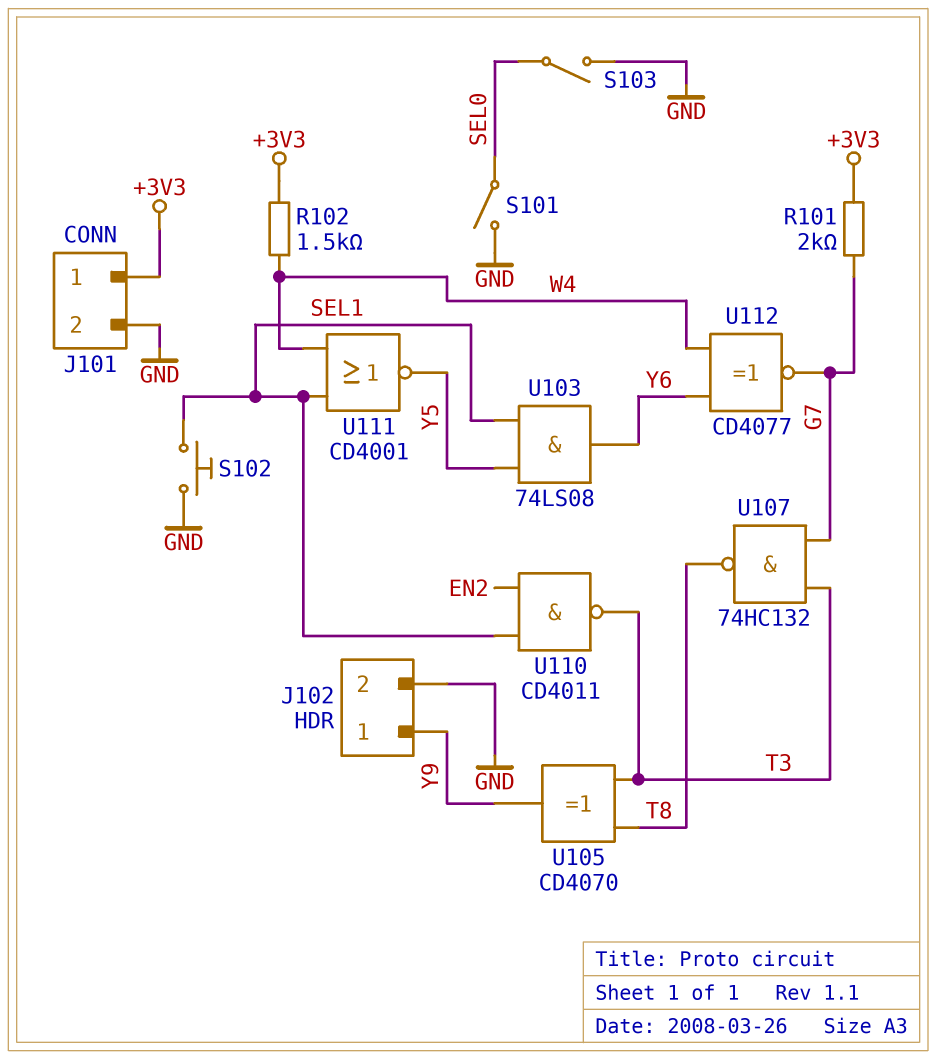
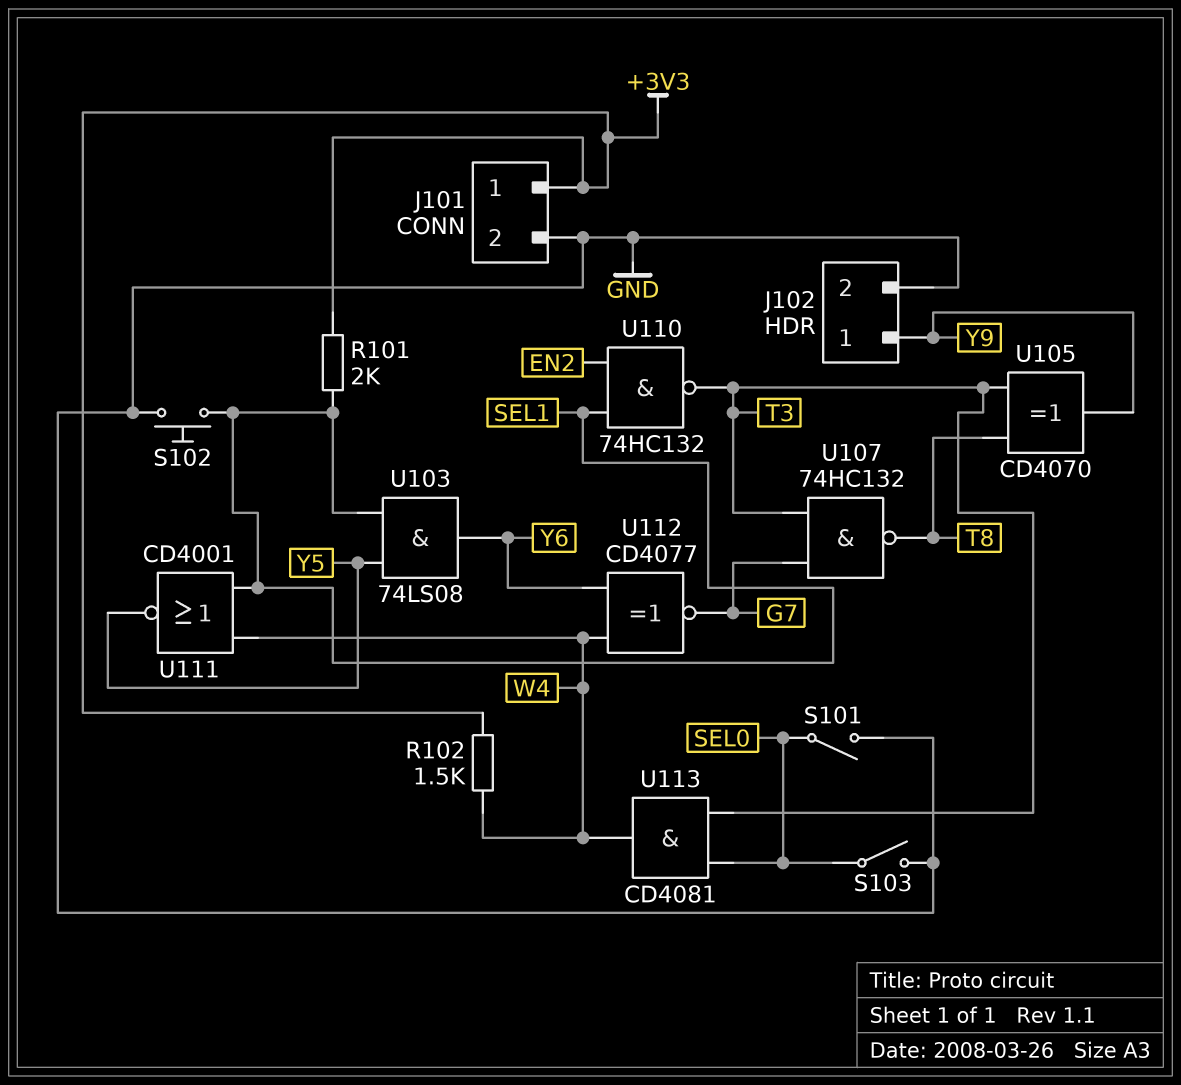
R101: 2k (+3V3, G7) -> 2k (+3V3, SEL1)
U110: NAND CD4011 (in EN2, in SEL1, out T3) -> NAND 74HC132 (in EN2, in SEL1, out T3)
U113: none -> AND CD4081 (in SEL0, in T3, out W4)

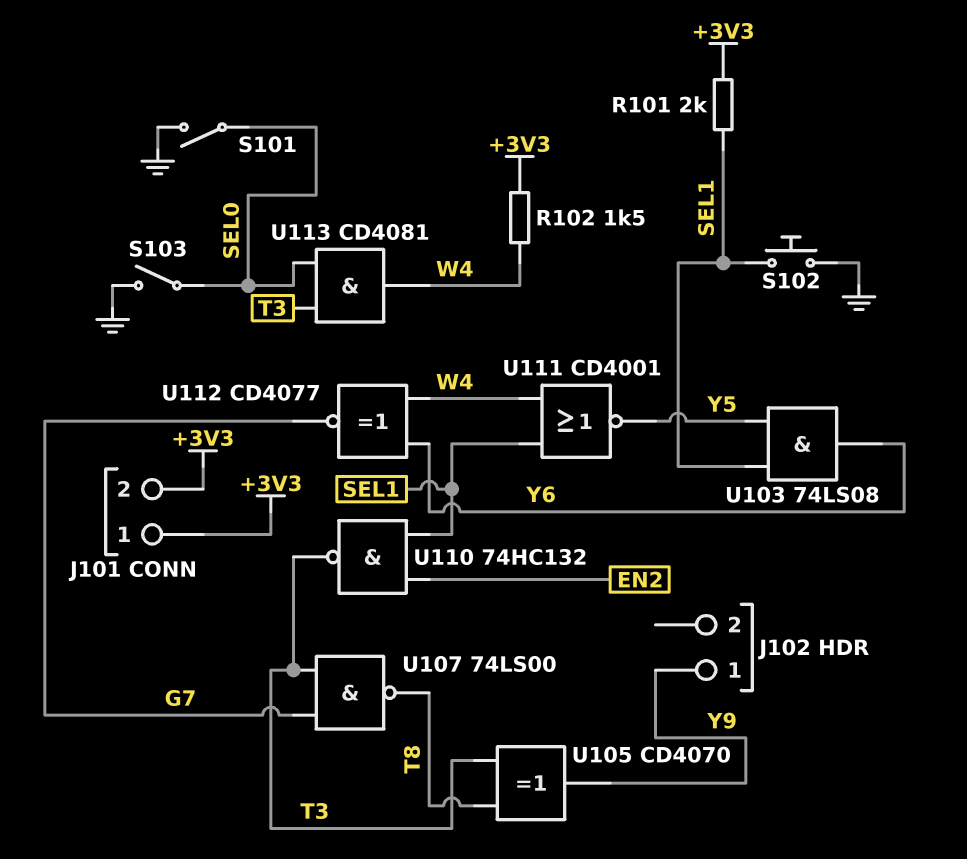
J101 pin 2: GND -> +3V3
J102 pin 2: GND -> none
U107: NAND 74HC132 (in G7, in T3, out T8) -> NAND 74LS00 (in G7, in T3, out T8)

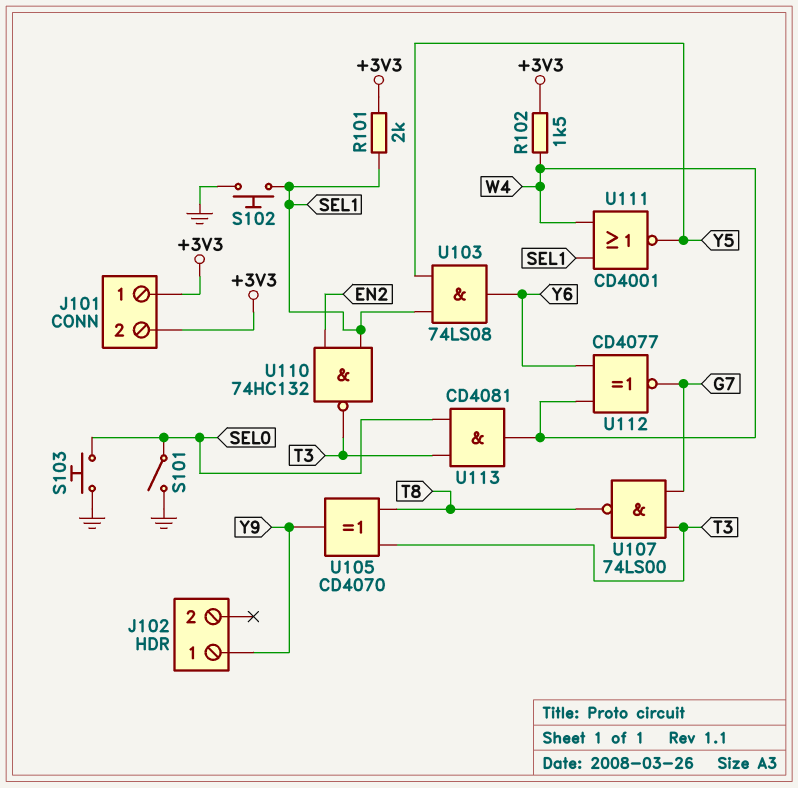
S103: switch (GND, SEL0) -> button (GND, SEL0)

